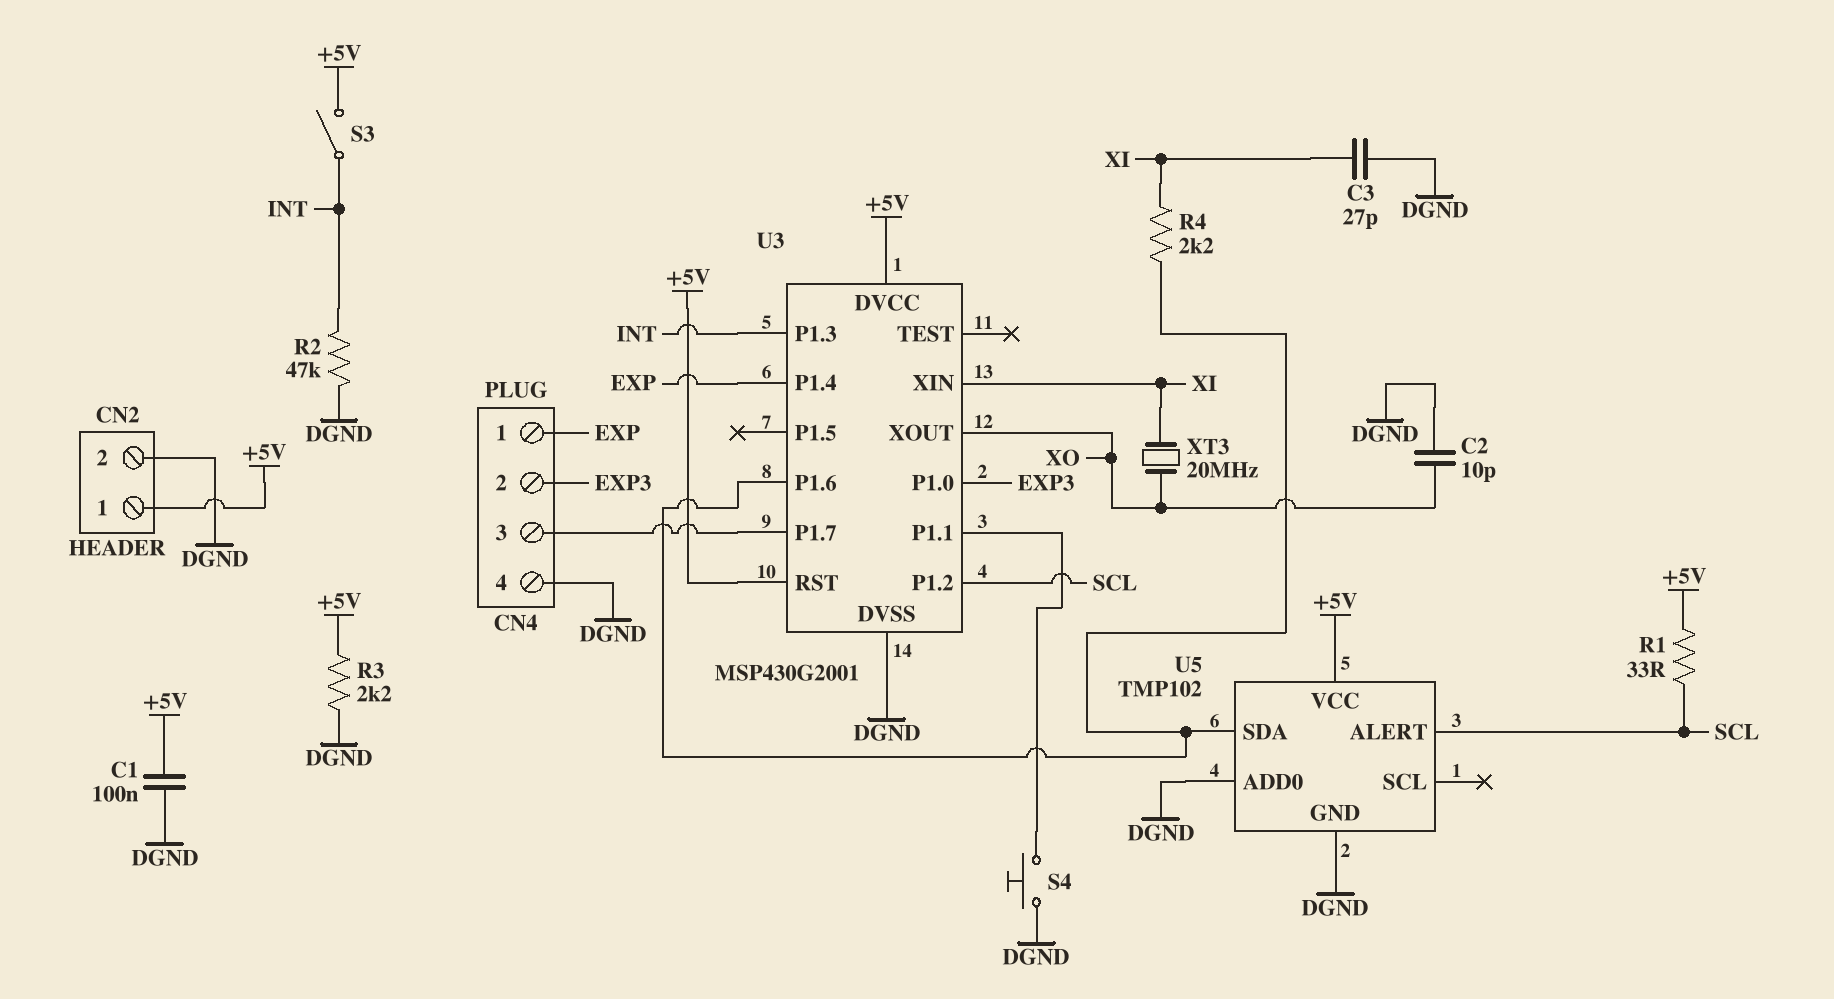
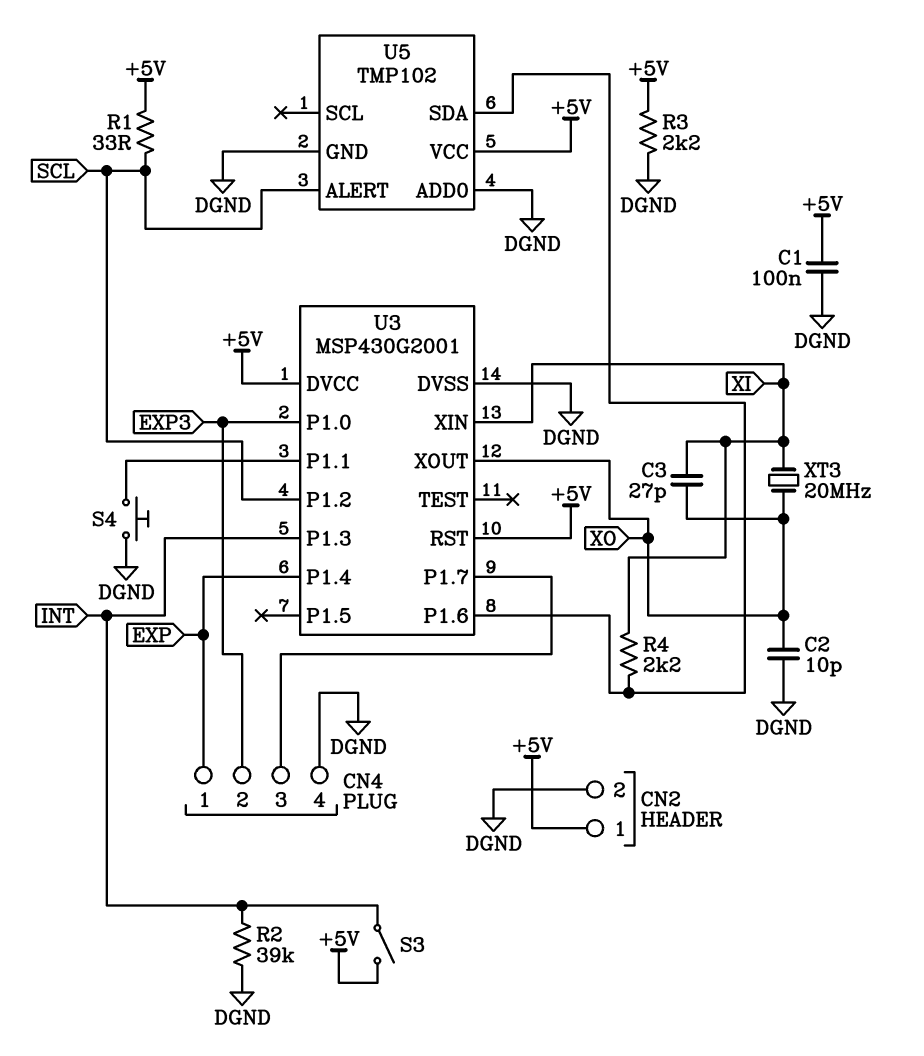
C3: 27pF (DGND, XI) -> 27pF (XI, XO)
R2: 47k (DGND, INT) -> 39k (DGND, INT)

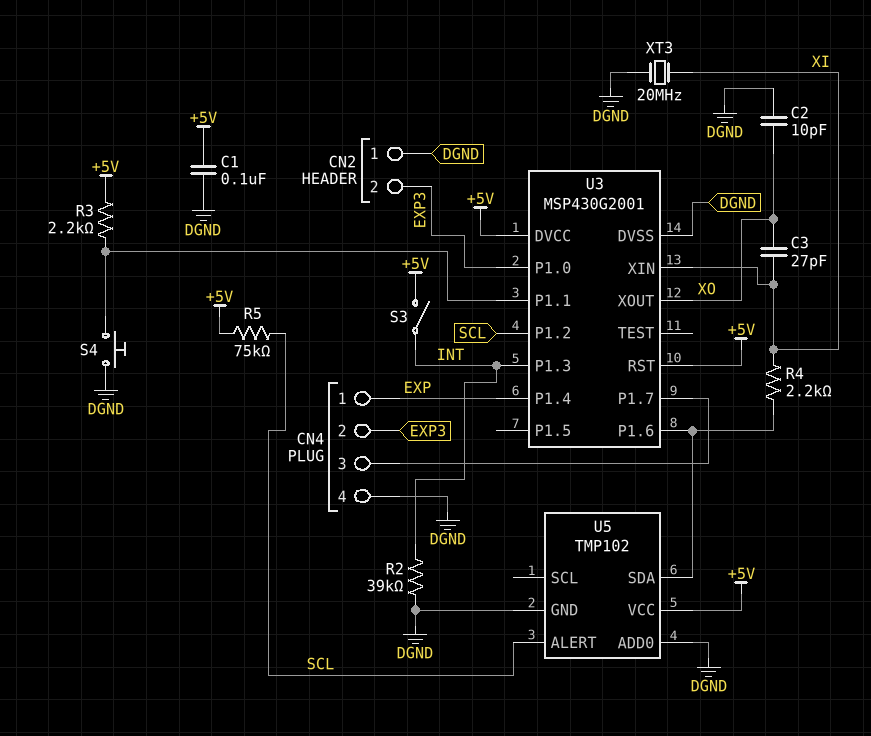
CN2 pin 1: +5V -> DGND
CN2 pin 2: DGND -> EXP3
R1: 33 (+5V, SCL) -> none
R3: 2.2k (+5V, DGND) -> 2.2k (+5V, U3/P1.1)
R5: none -> 75k (+5V, SCL)
XT3: 20MHz (XI, XO) -> 20MHz (DGND, XI)

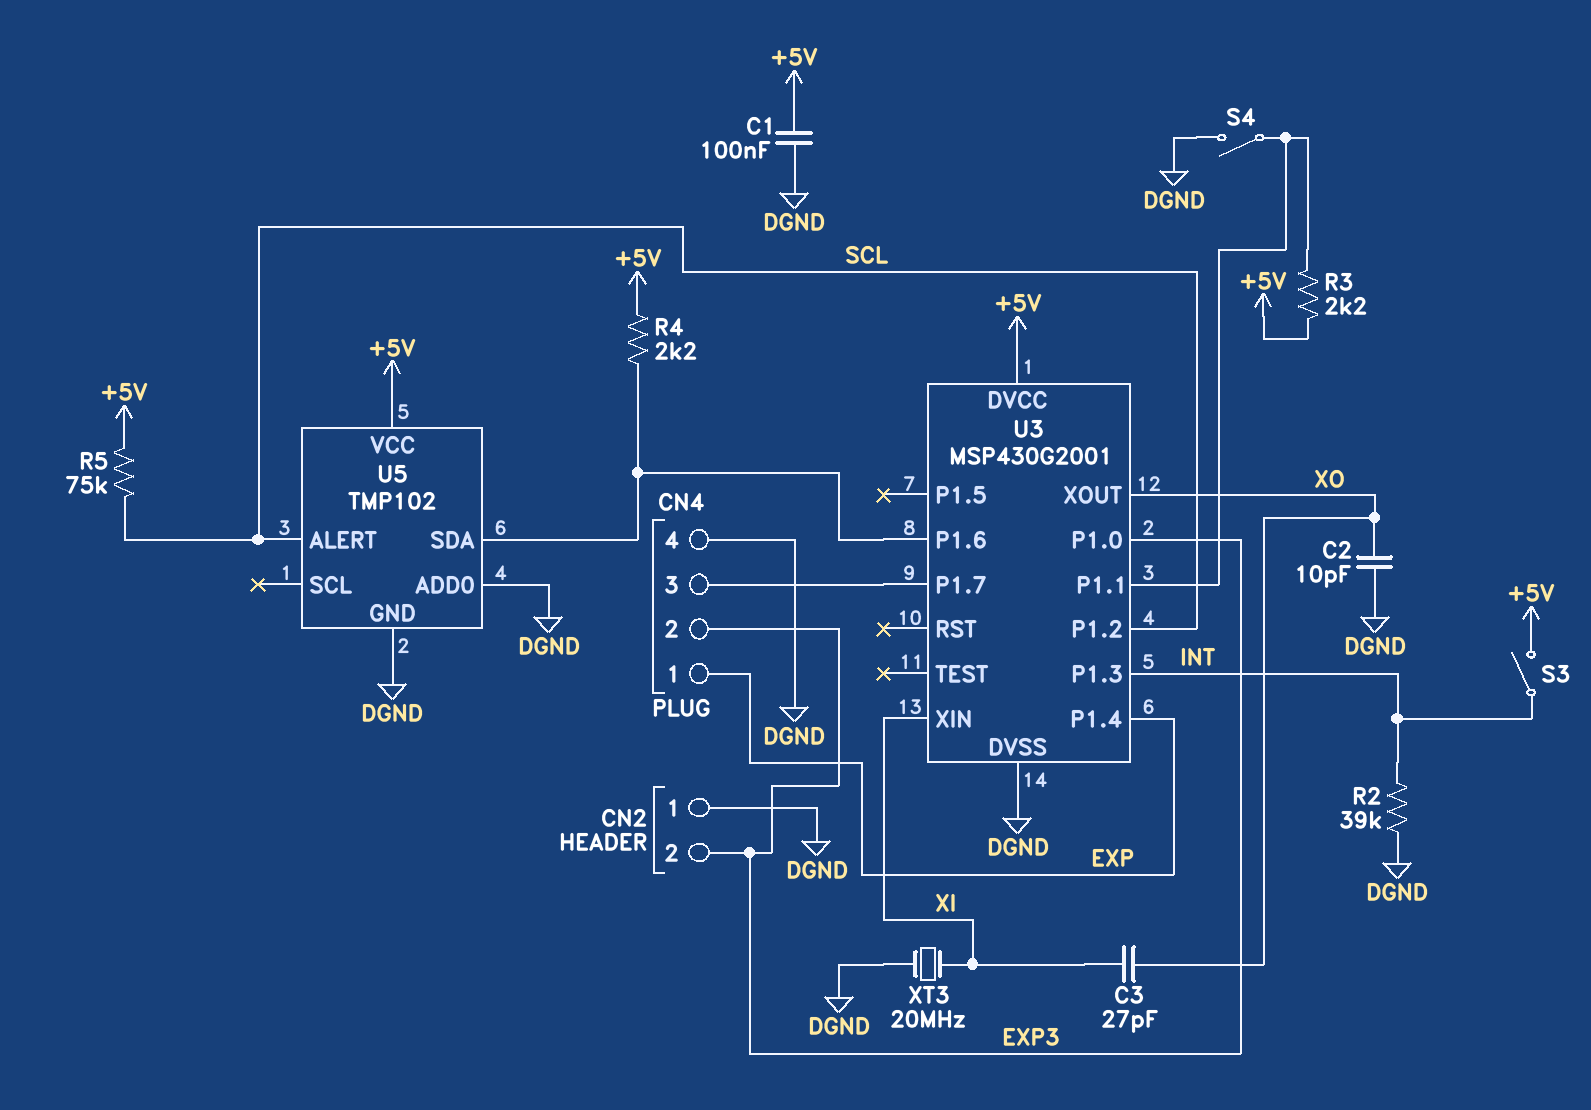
R4: 2.2k (U3/P1.6, XI) -> 2.2k (+5V, U3/P1.6)
S4: button (DGND, U3/P1.1) -> switch (DGND, U3/P1.1)
U3 pin RST: +5V -> none

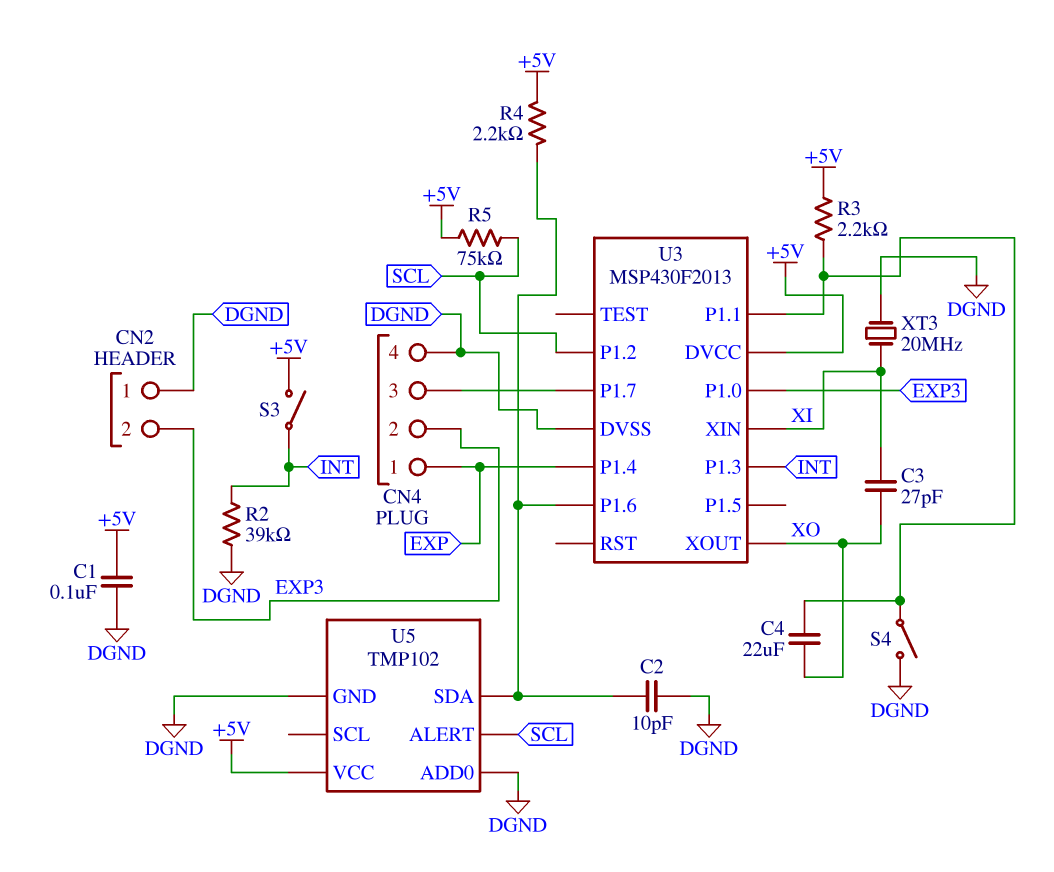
C2: 10pF (DGND, XO) -> 10pF (DGND, U3/P1.6)
C4: none -> 22uF (U3/P1.1, XO)
U3: MSP430G2001 -> MSP430F2013

